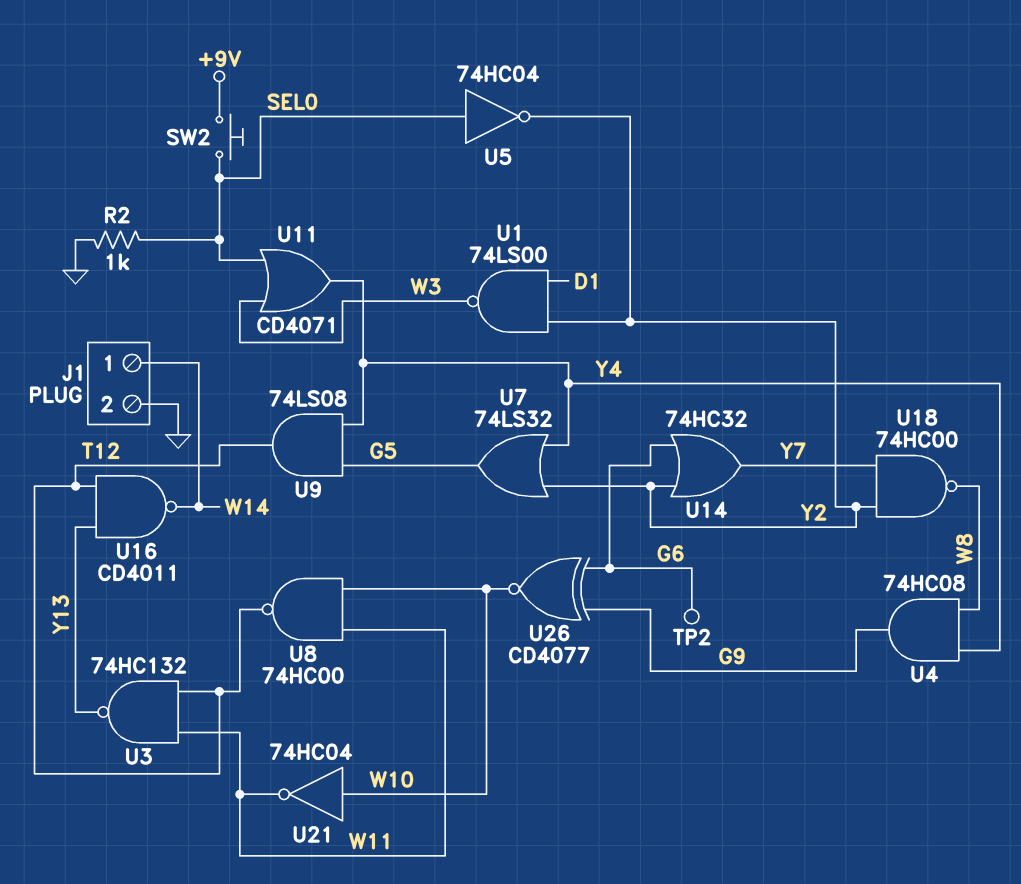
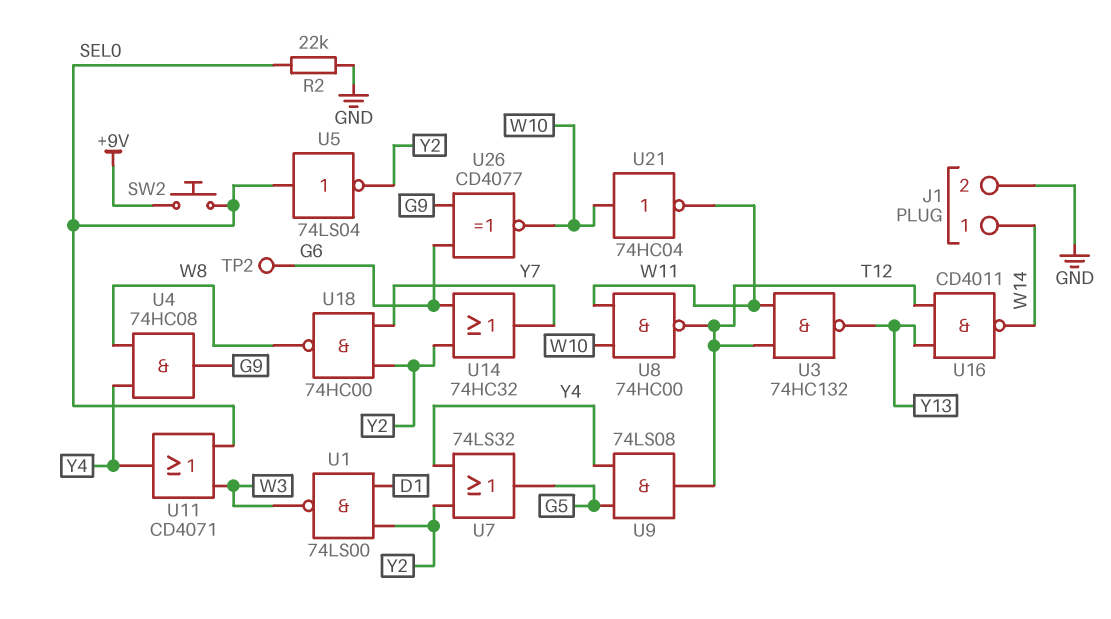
R2: 1k (GND, SEL0) -> 22k (GND, SEL0)
U5: NOT 74HC04 (in SEL0, out Y2) -> NOT 74LS04 (in SEL0, out Y2)

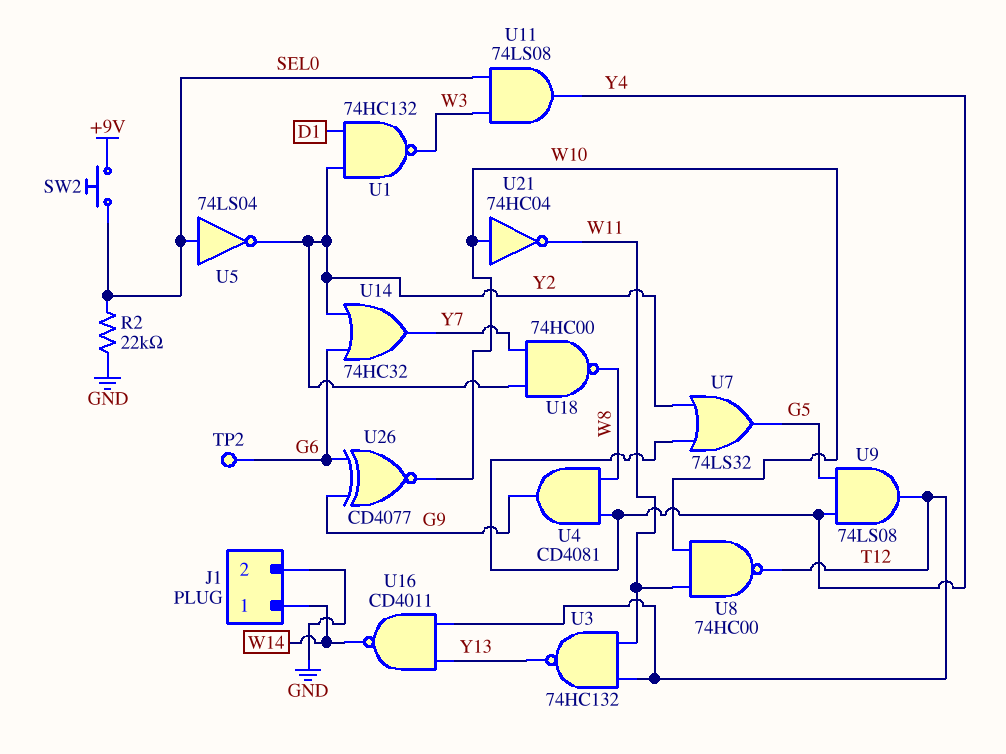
U1: NAND 74LS00 (in D1, in Y2, out W3) -> NAND 74HC132 (in D1, in Y2, out W3)
U4: AND 74HC08 (in W8, in Y4, out G9) -> AND CD4081 (in W8, in Y4, out G9)
U11: OR CD4071 (in SEL0, in W3, out Y4) -> AND 74LS08 (in SEL0, in W3, out Y4)

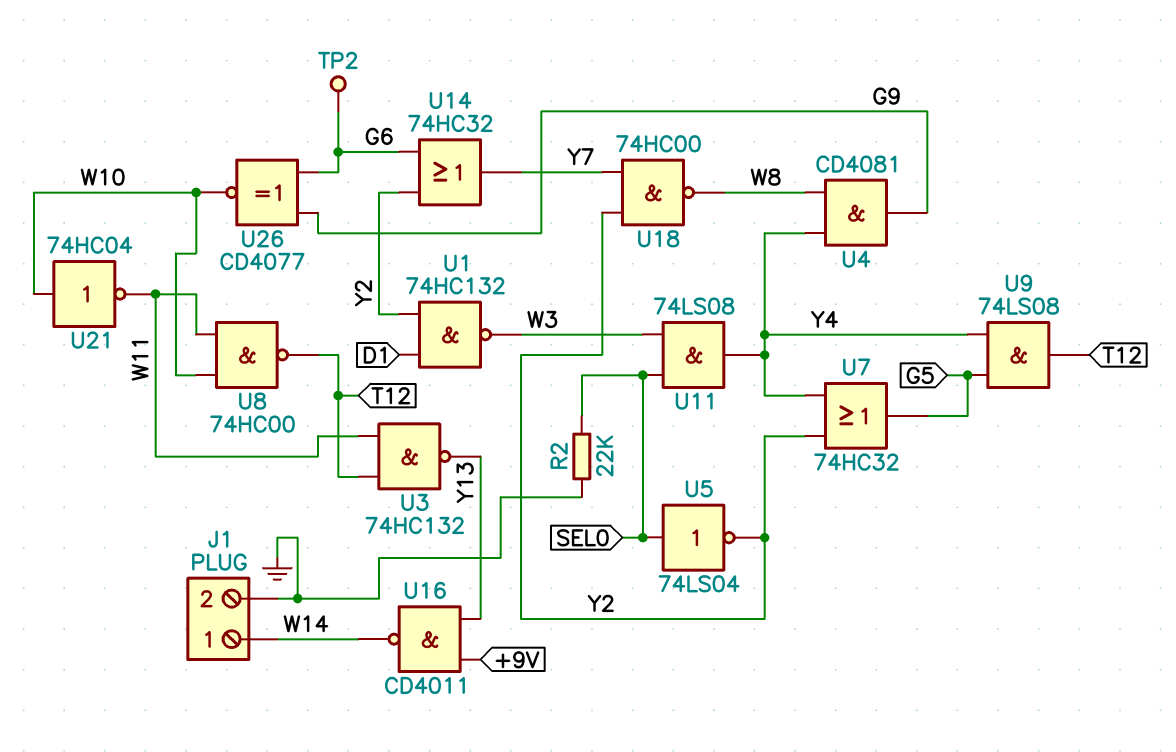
SW2: button (+9V, SEL0) -> none
U7: OR 74LS32 (in Y2, in Y4, out G5) -> OR 74HC32 (in Y2, in Y4, out G5)
U16: NAND CD4011 (in T12, in Y13, out W14) -> NAND CD4011 (in +9V, in Y13, out W14)

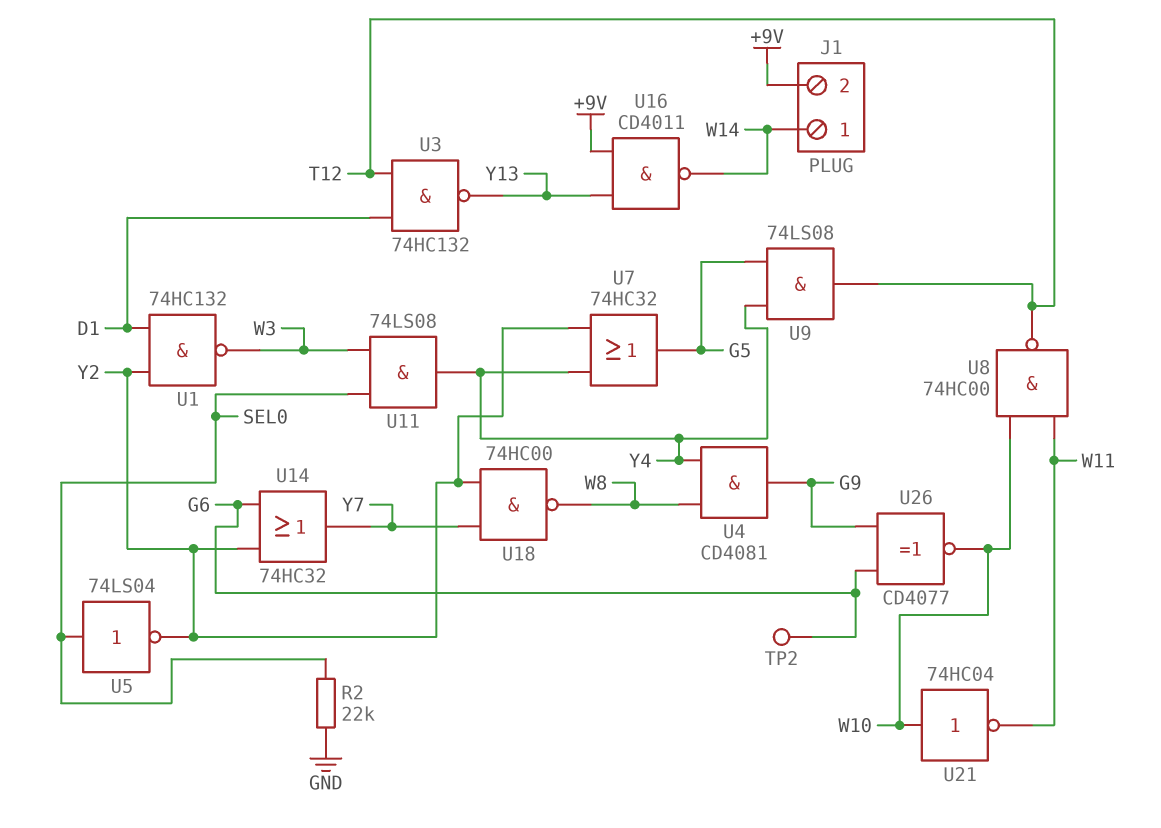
J1 pin 2: GND -> +9V
U3: NAND 74HC132 (in T12, in W11, out Y13) -> NAND 74HC132 (in D1, in T12, out Y13)

